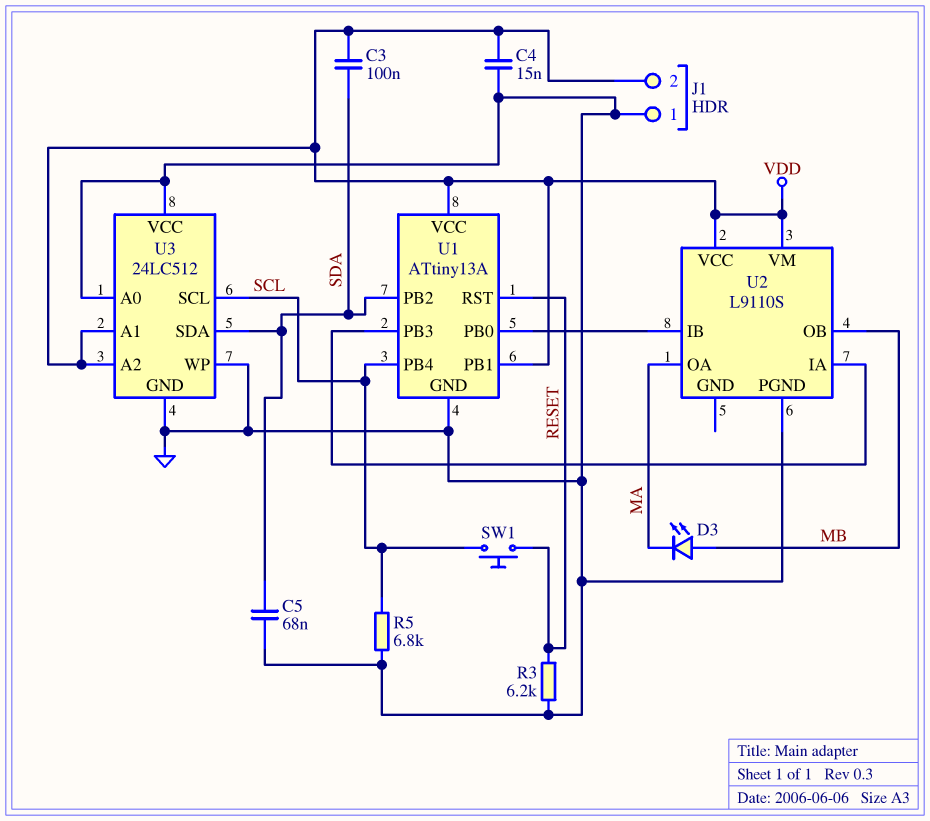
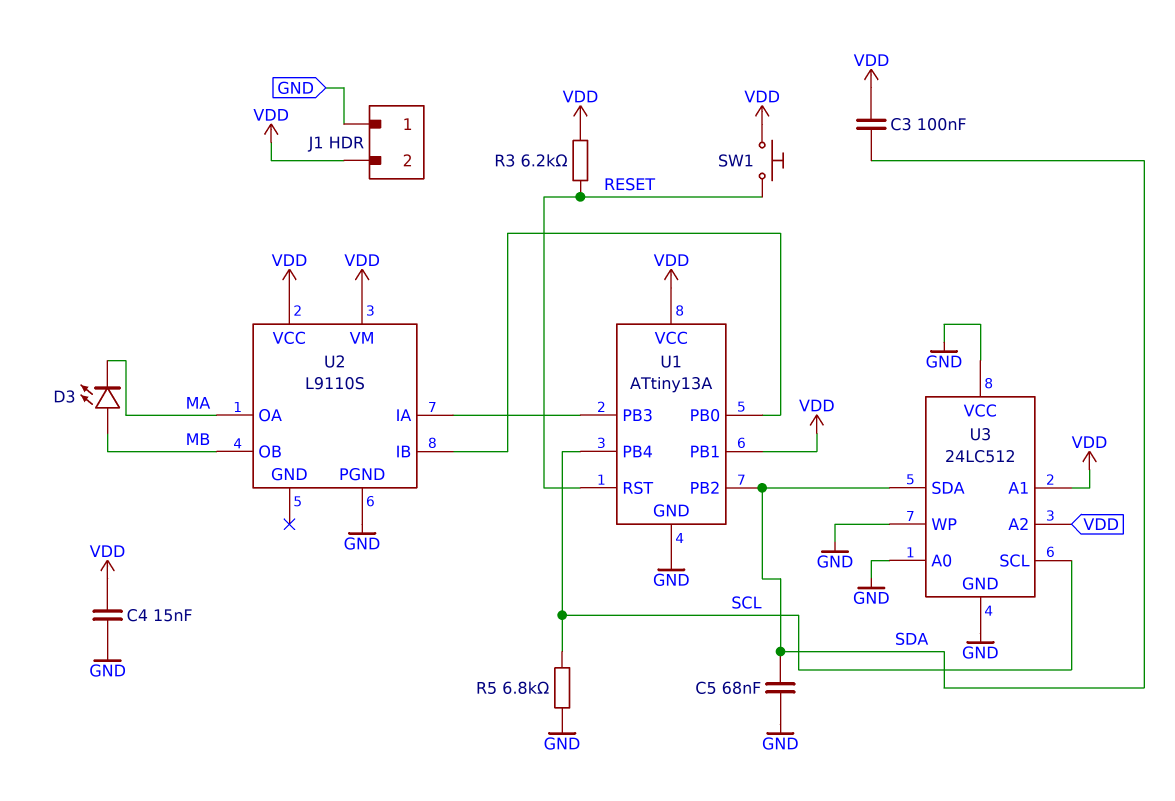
R3: 6.2k (GND, RESET) -> 6.2k (RESET, VDD)
SW1: button (RESET, SCL) -> button (RESET, VDD)

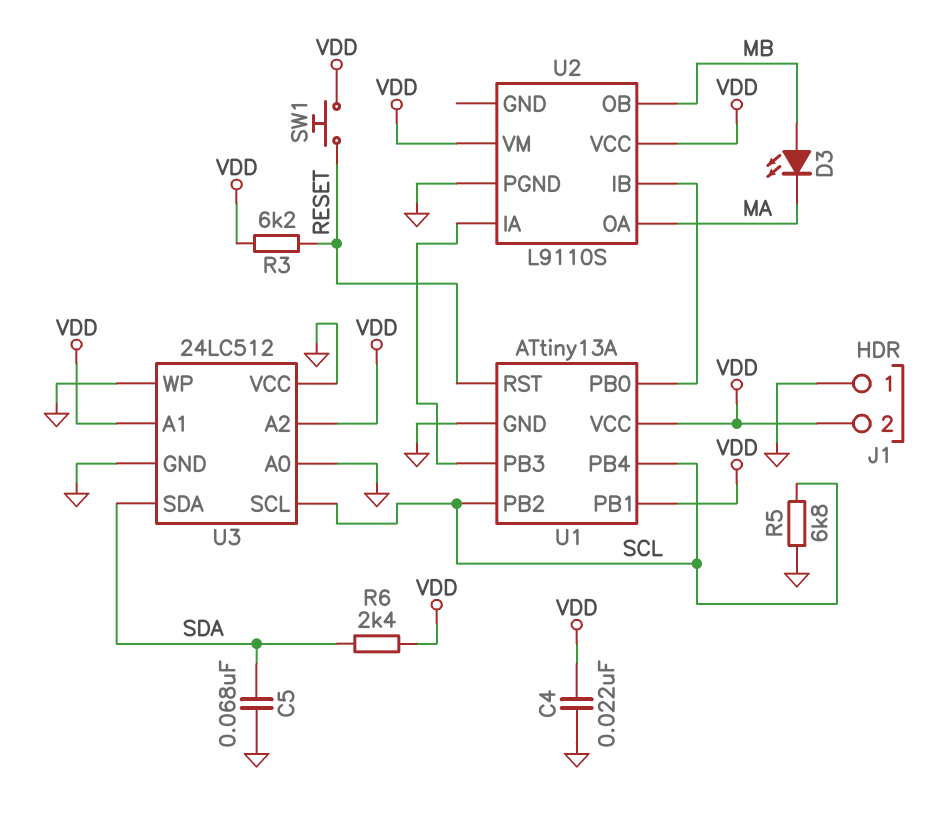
C3: 100nF (SDA, VDD) -> none
C4: 15nF (GND, VDD) -> 22nF (GND, VDD)
R6: none -> 2.4k (SDA, VDD)
U1 pin PB2: SDA -> SCL

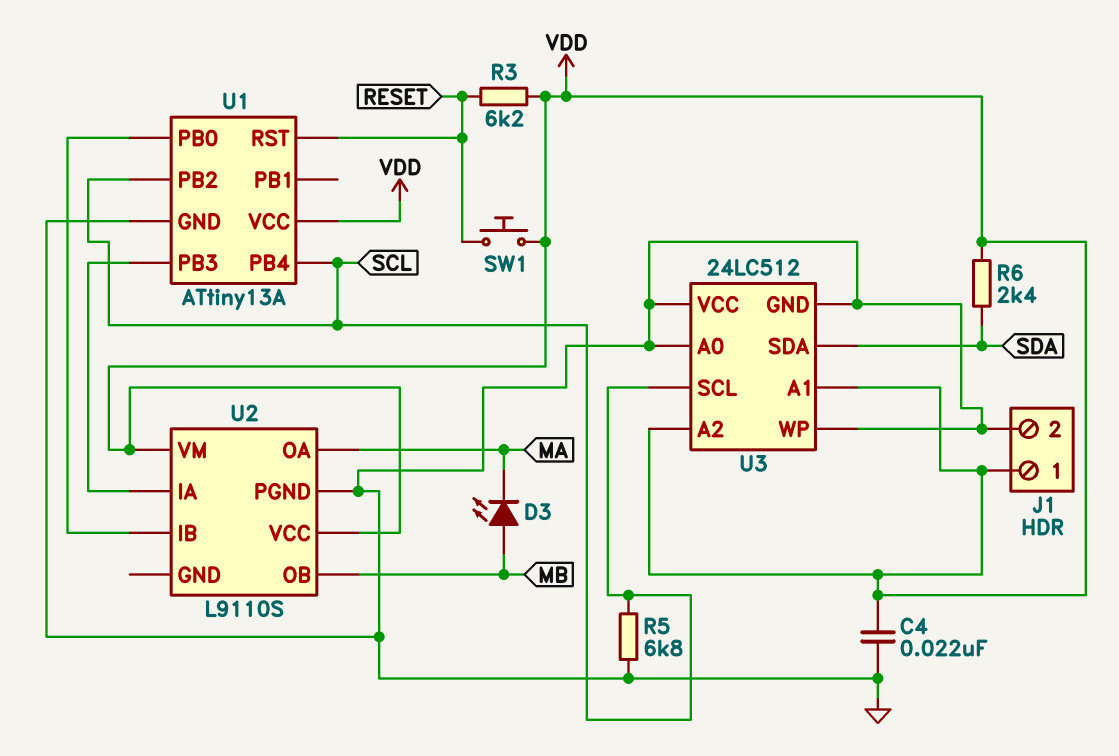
C5: 68nF (GND, SDA) -> none
J1 pin 1: GND -> VDD
J1 pin 2: VDD -> GND
U1 pin PB1: VDD -> none

